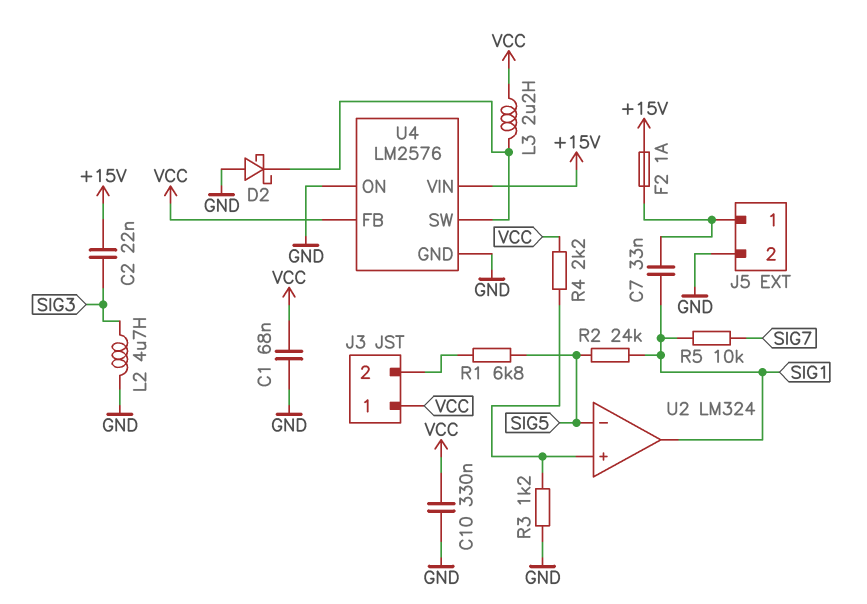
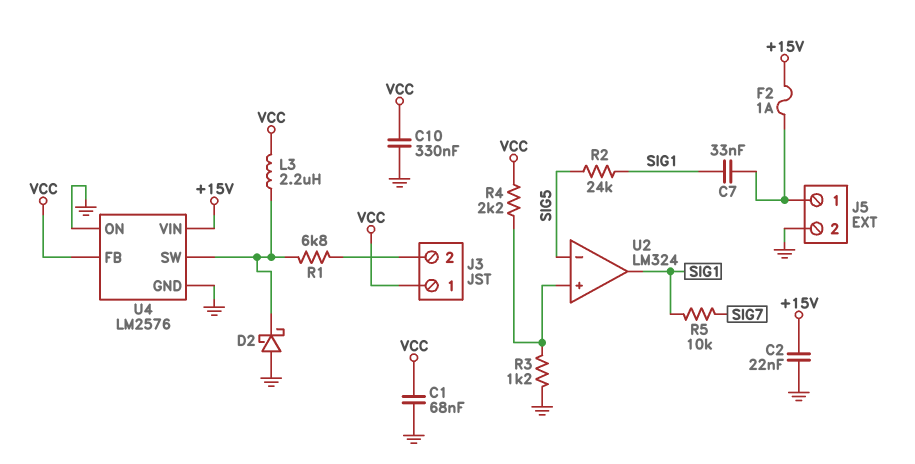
C2: 22nF (+15V, SIG3) -> 22nF (+15V, GND)
L2: 4.7uH (GND, SIG3) -> none
R1: 6.8k (J3/2, SIG5) -> 6.8k (J3/2, U4/SW)

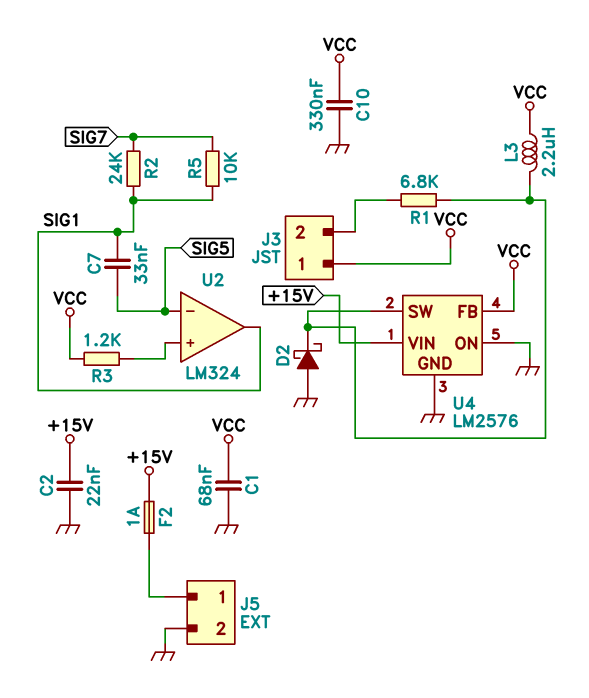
C7: 33nF (J5/1, SIG1) -> 33nF (SIG1, SIG5)
R2: 24k (SIG1, SIG5) -> 24k (SIG1, SIG7)
R3: 1.2k (GND, U2/in+) -> 1.2k (U2/in+, VCC)
R4: 2.2k (U2/in+, VCC) -> none

